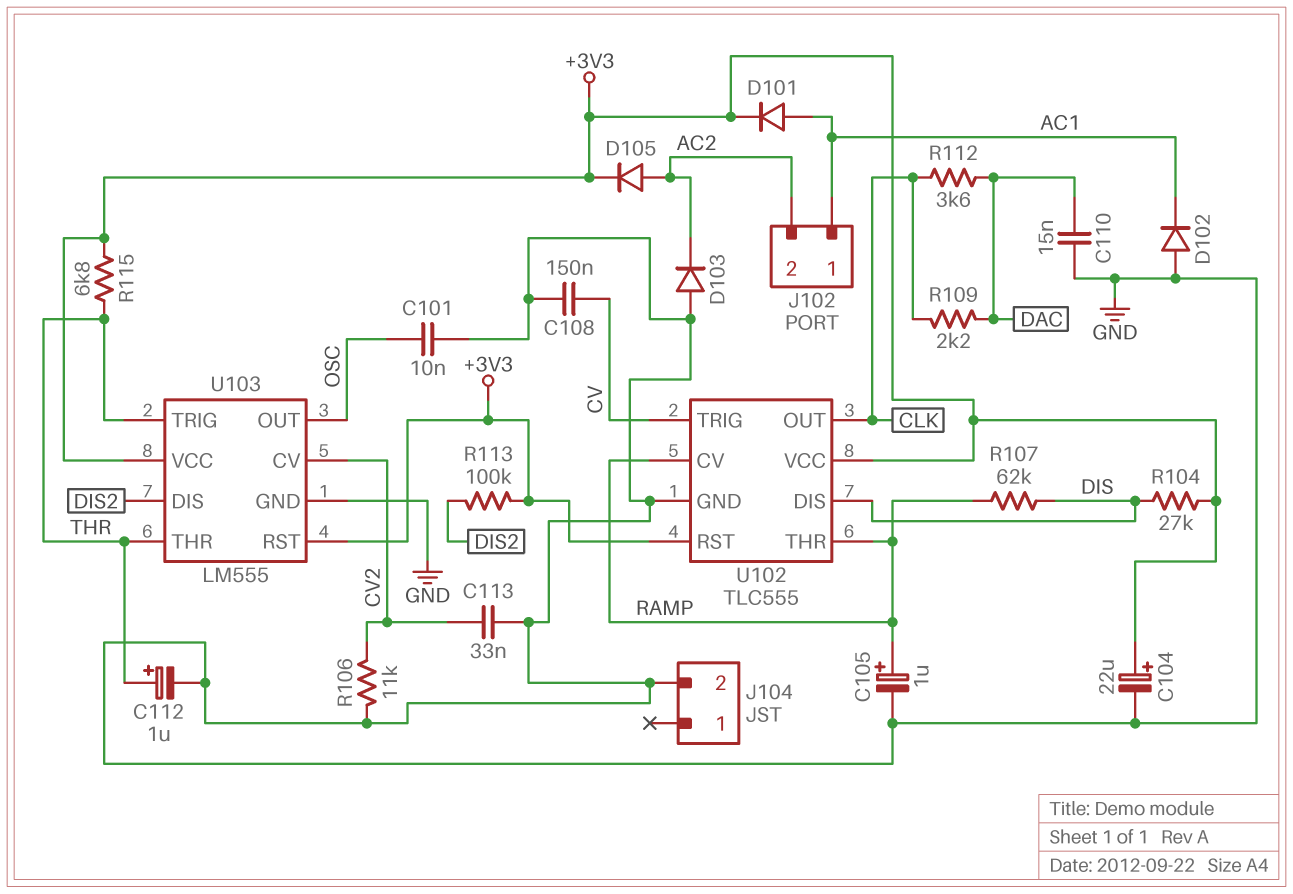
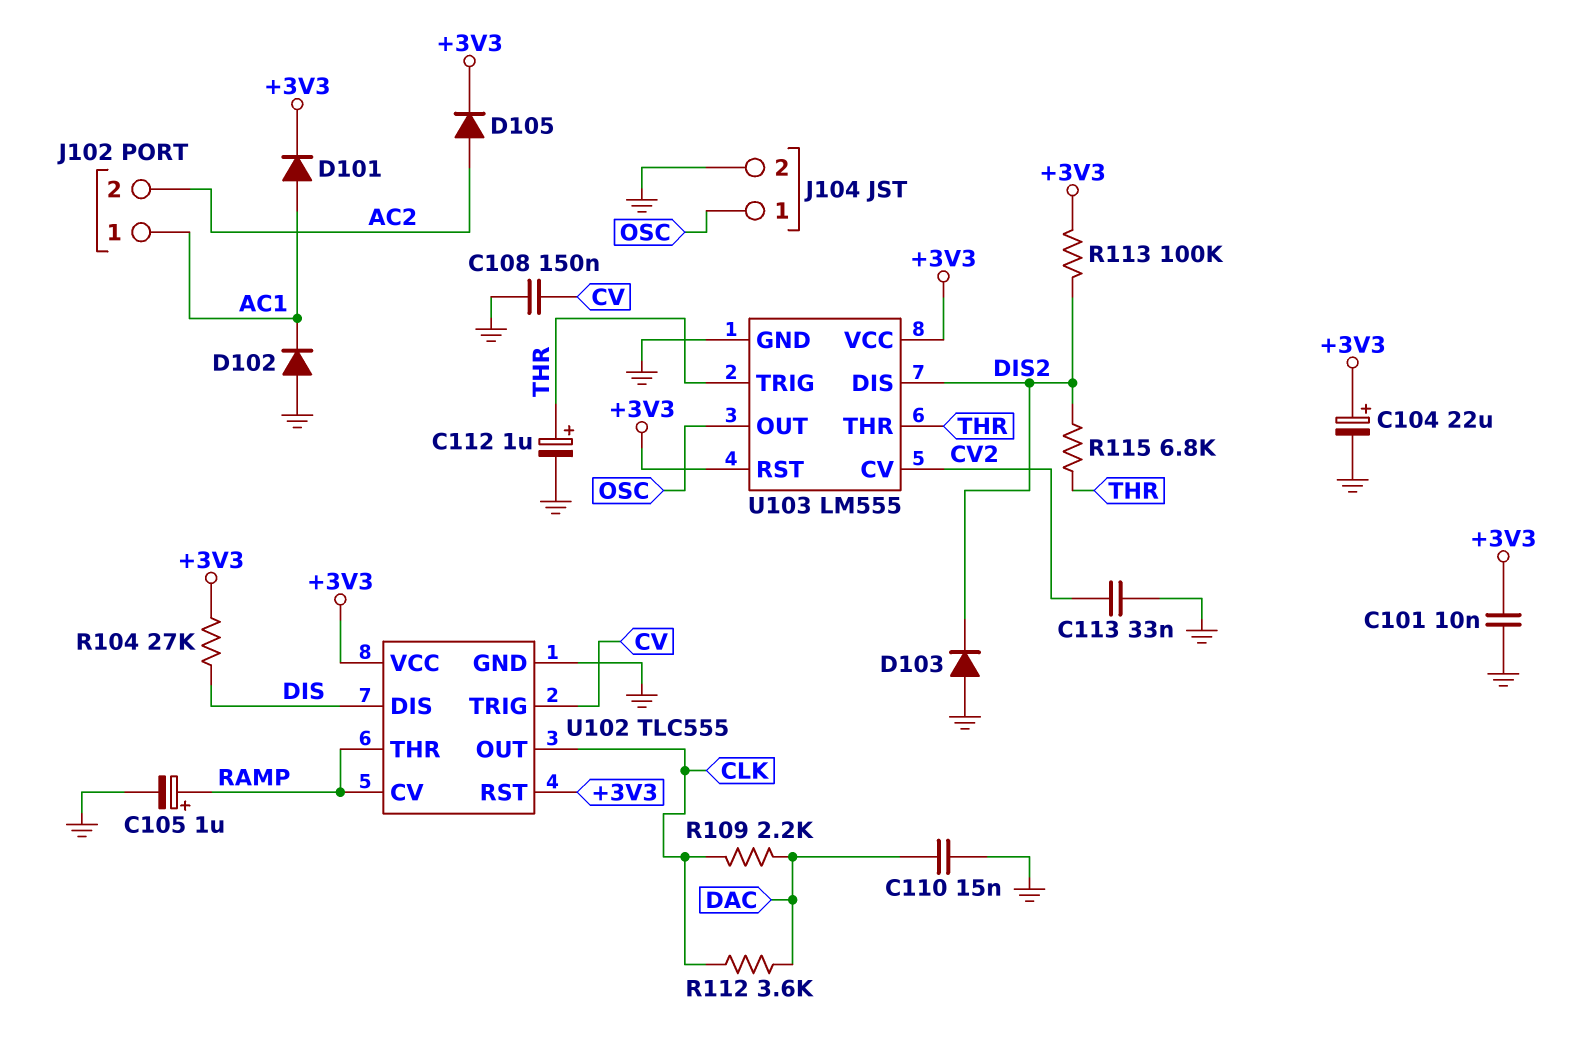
C101: 10nF (GND, OSC) -> 10nF (+3V3, GND)
D103: diode (A GND, K AC2) -> diode (A GND, K DIS2)
J104 pin 1: none -> OSC
R106: 11k (CV2, GND) -> none
R107: 62k (DIS, RAMP) -> none
R115: 6.8k (+3V3, THR) -> 6.8k (DIS2, THR)

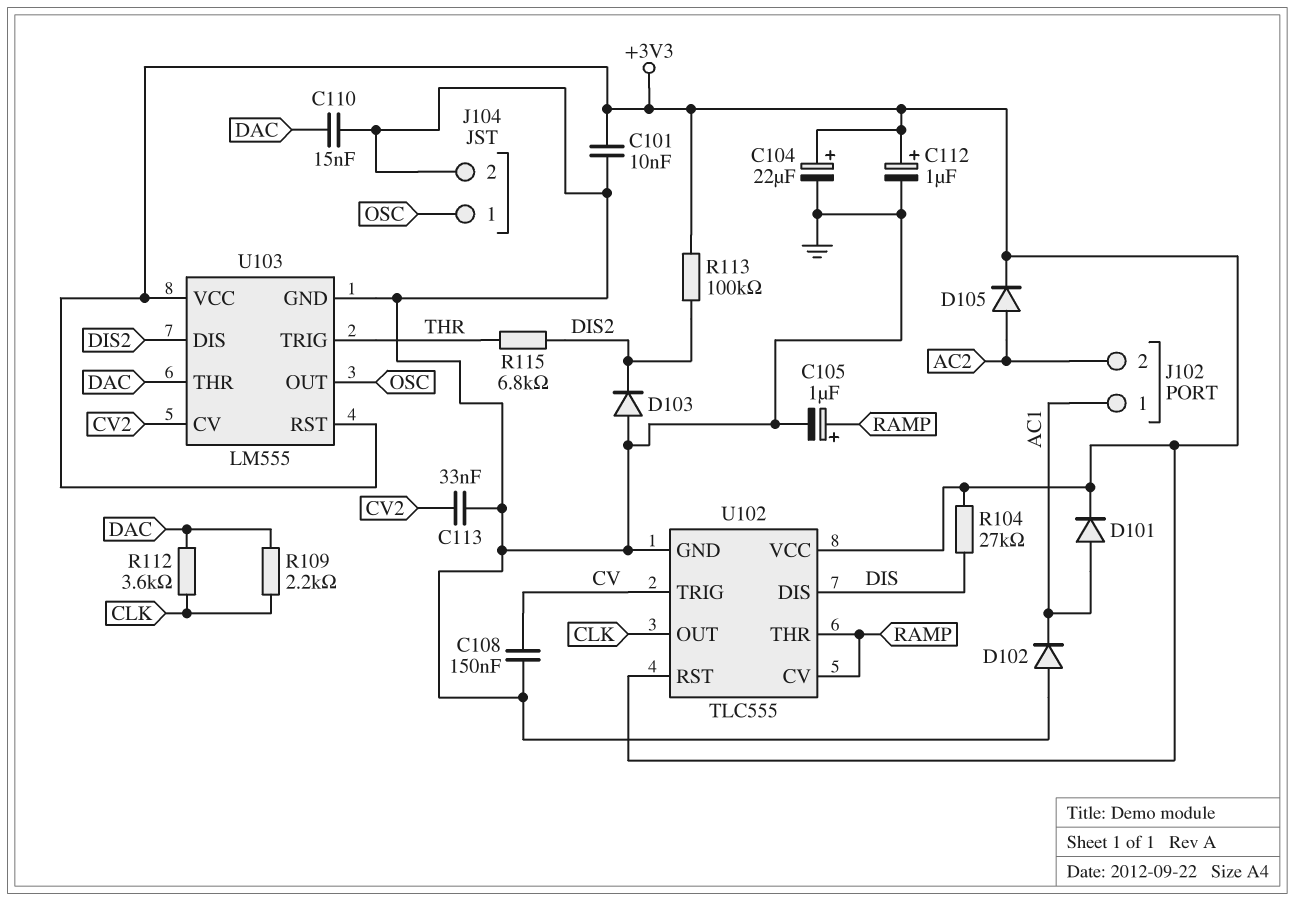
C112: 1uF (plus THR, minus GND) -> 1uF (plus +3V3, minus GND)
U103 pin THR: THR -> DAC

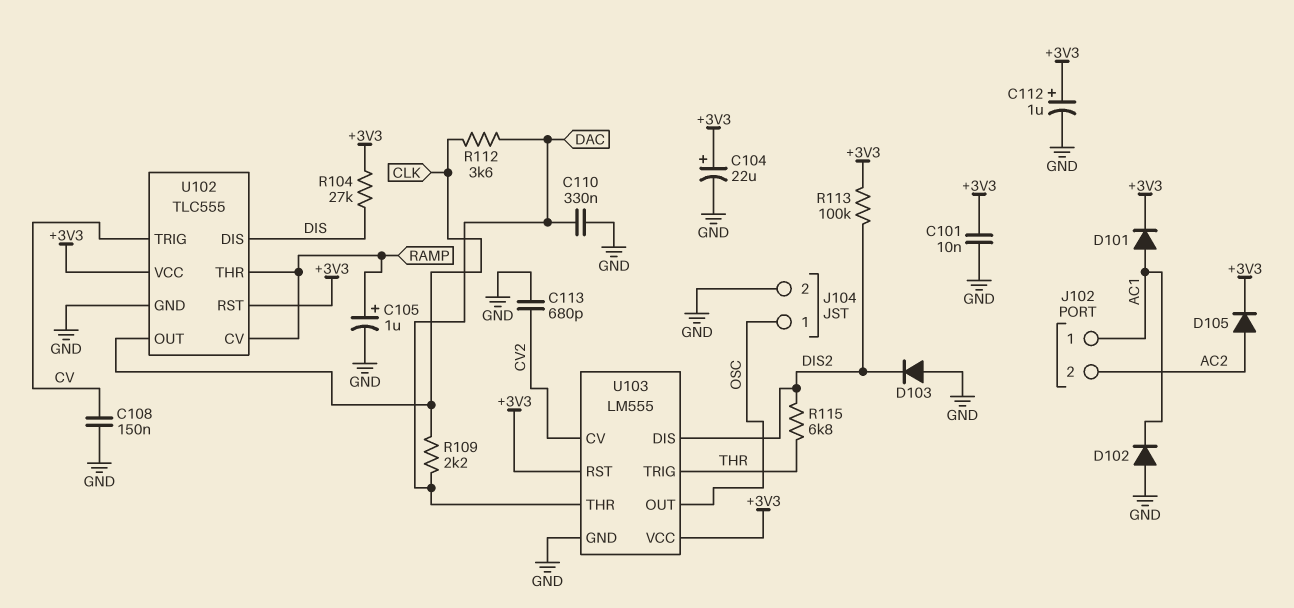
C110: 15nF (DAC, GND) -> 330nF (DAC, GND)
C113: 33nF (CV2, GND) -> 680pF (CV2, GND)

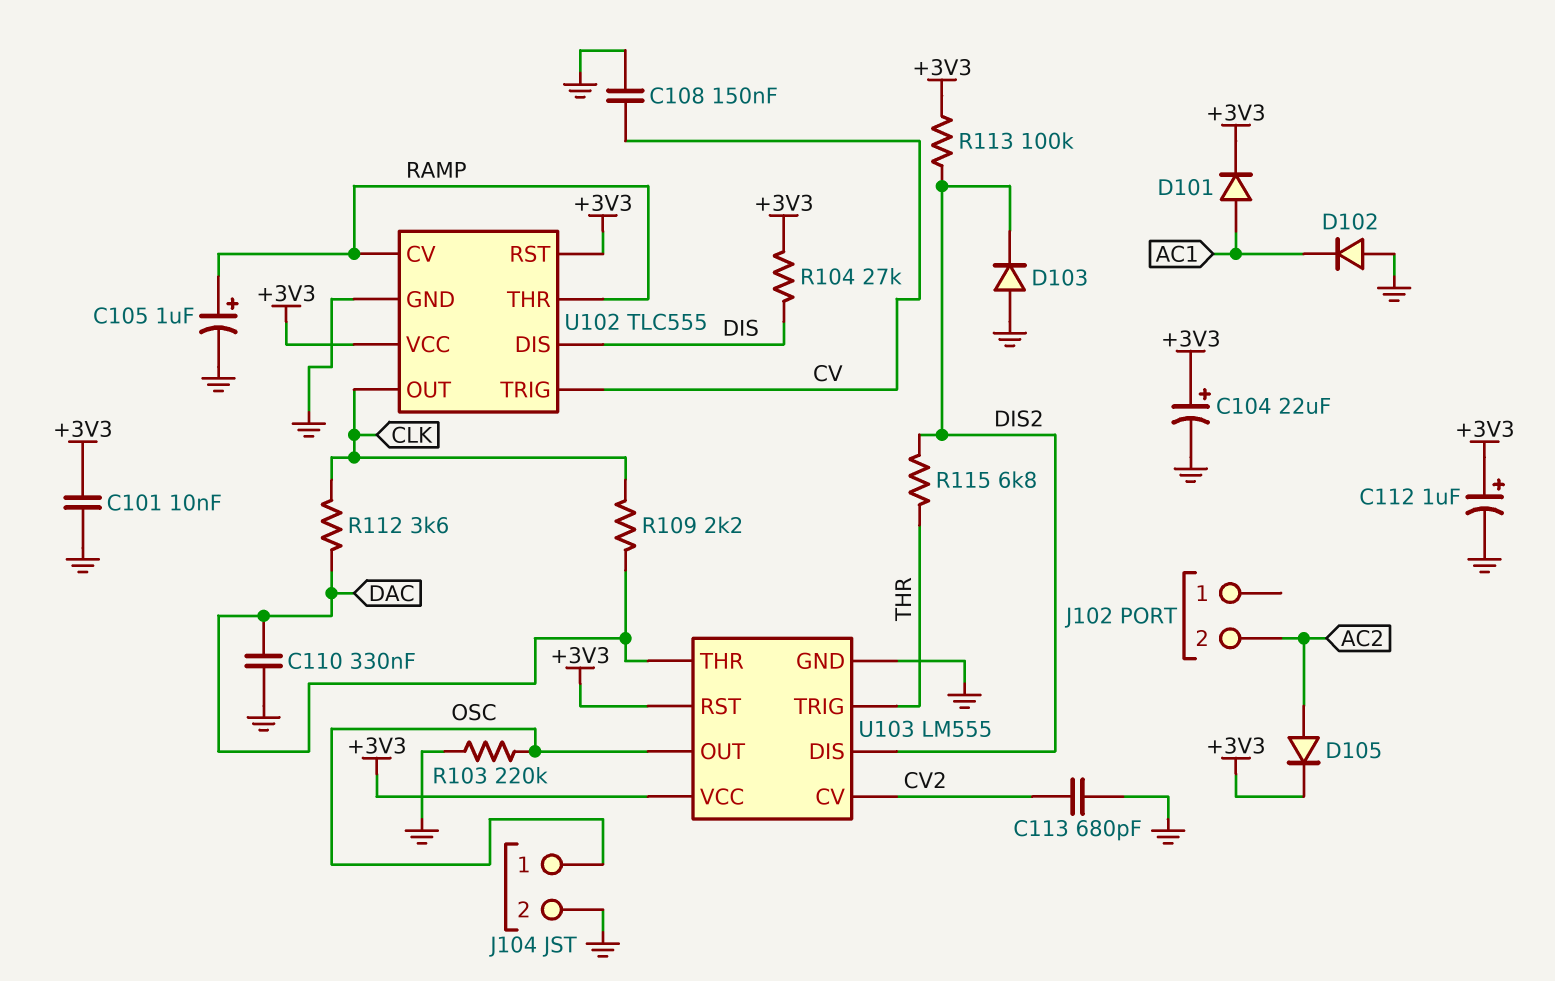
J102 pin 1: AC1 -> none
R103: none -> 220k (GND, OSC)

